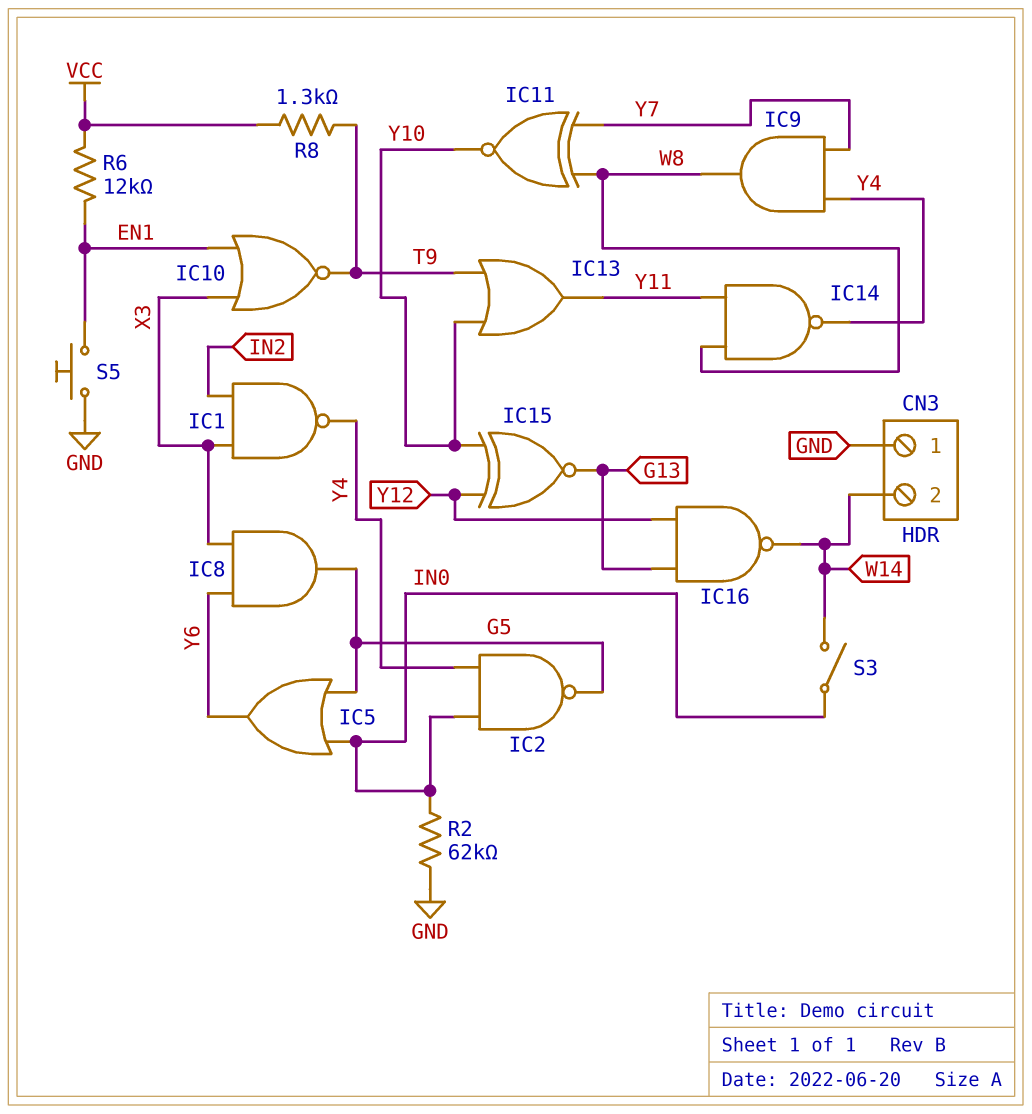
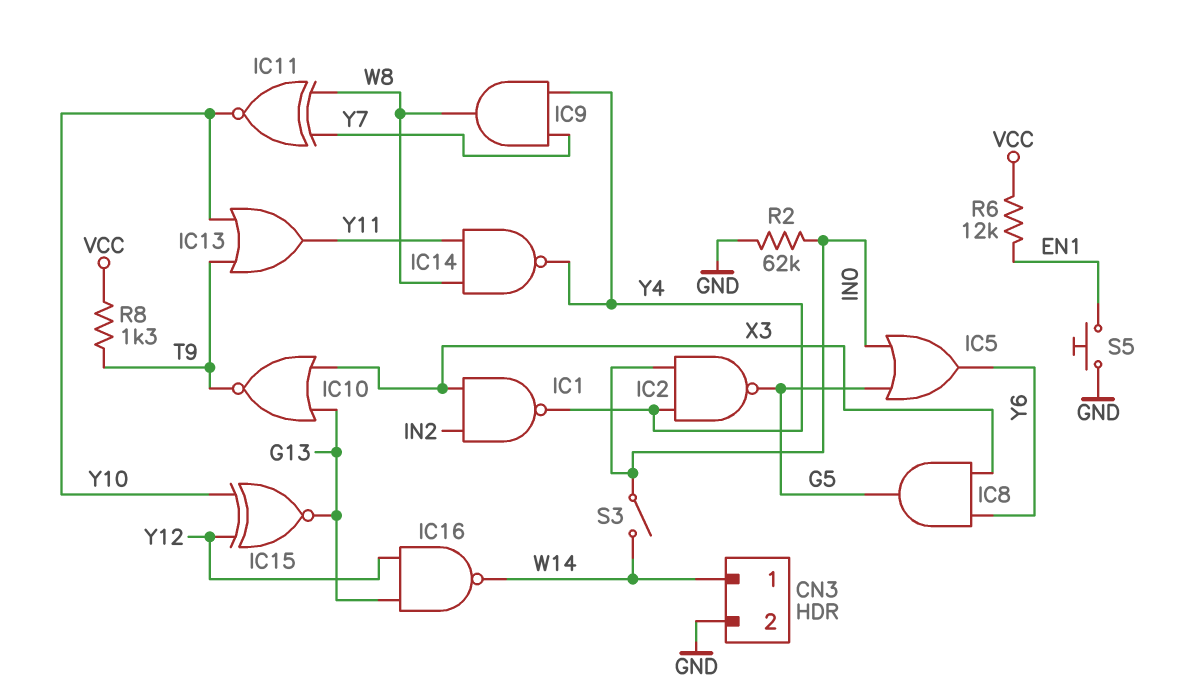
CN3 pin 1: GND -> W14
CN3 pin 2: W14 -> GND
IC10: NOR (in EN1, in X3, out T9) -> NOR (in G13, in X3, out T9)

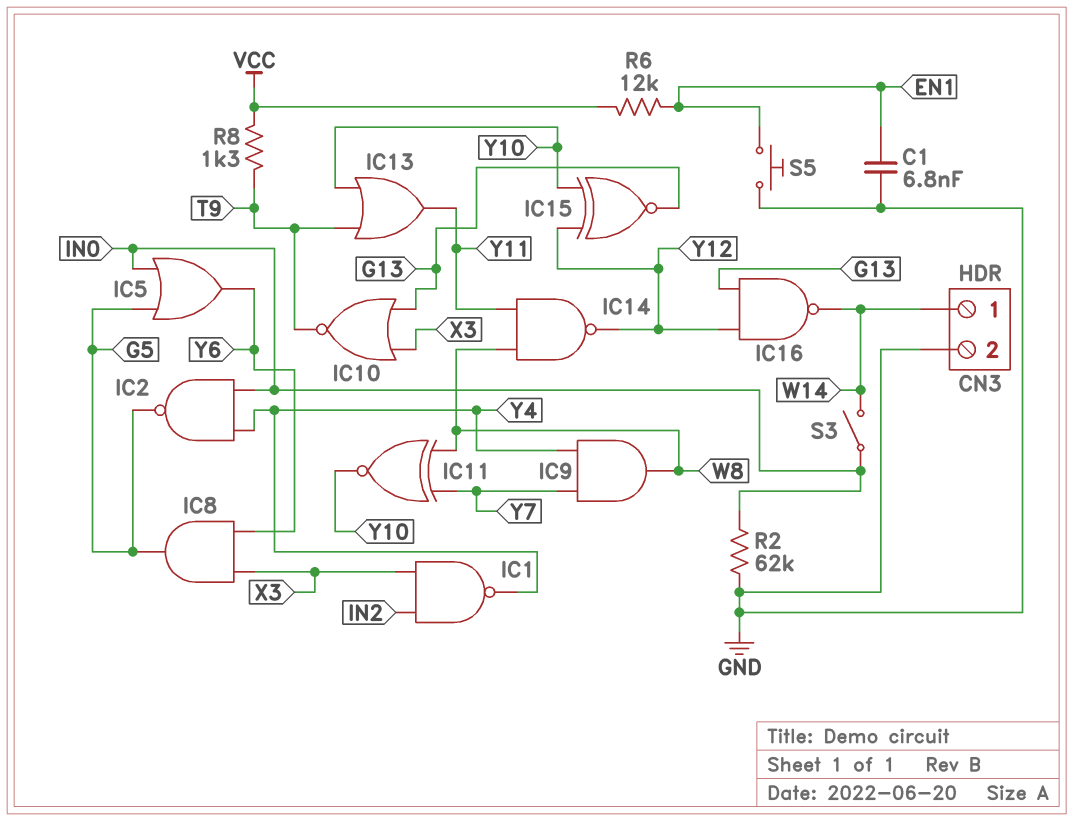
C1: none -> 6.8nF (EN1, GND)
IC14: NAND (in W8, in Y11, out Y4) -> NAND (in W8, in Y11, out Y12)

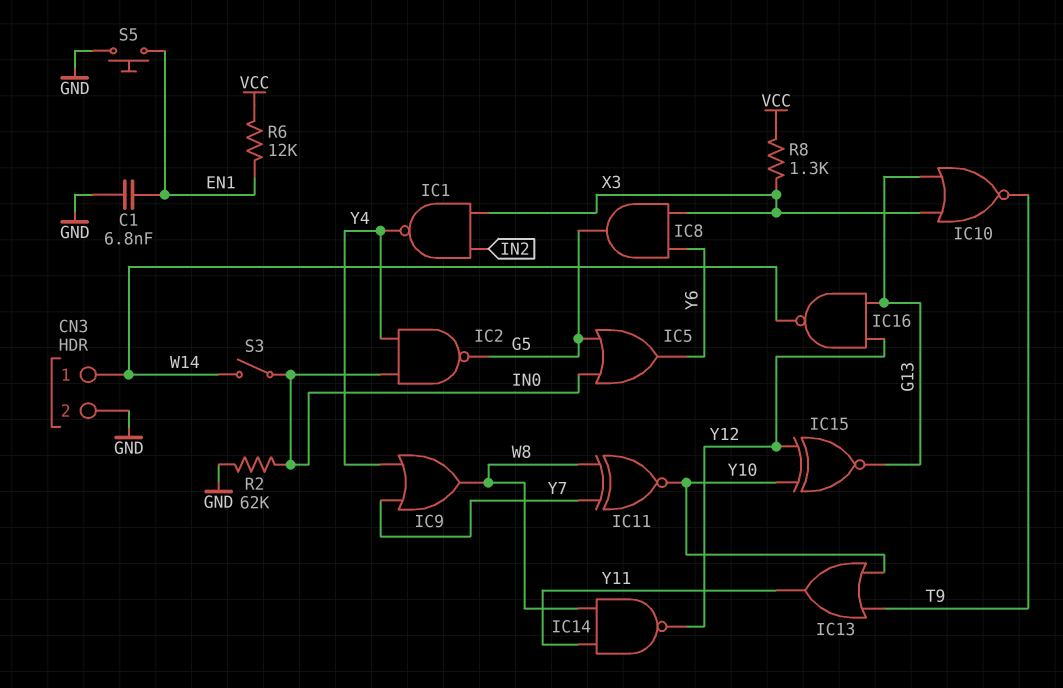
IC9: AND (in Y4, in Y7, out W8) -> OR (in Y4, in Y7, out W8)
R8: 1.3k (T9, VCC) -> 1.3k (VCC, X3)

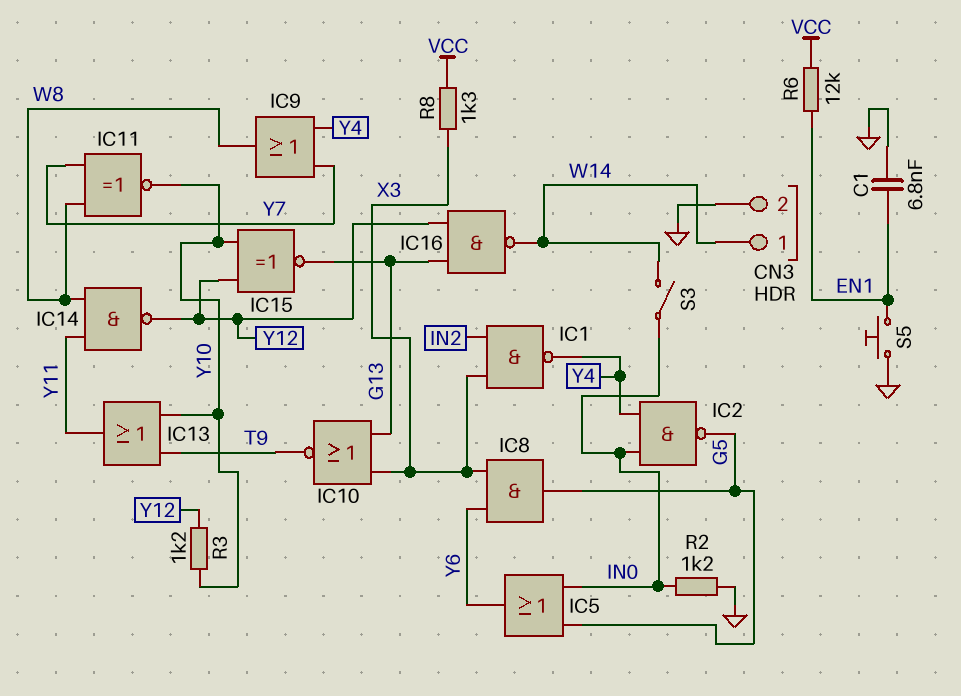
R2: 62k (GND, IN0) -> 1.2k (GND, IN0)
R3: none -> 1.2k (Y10, Y12)

